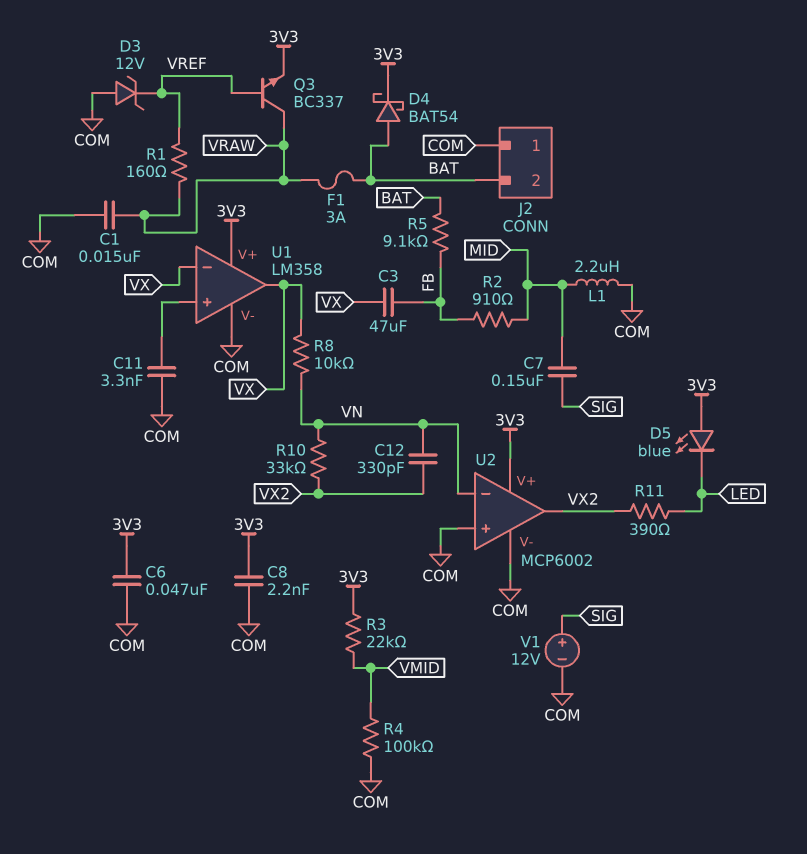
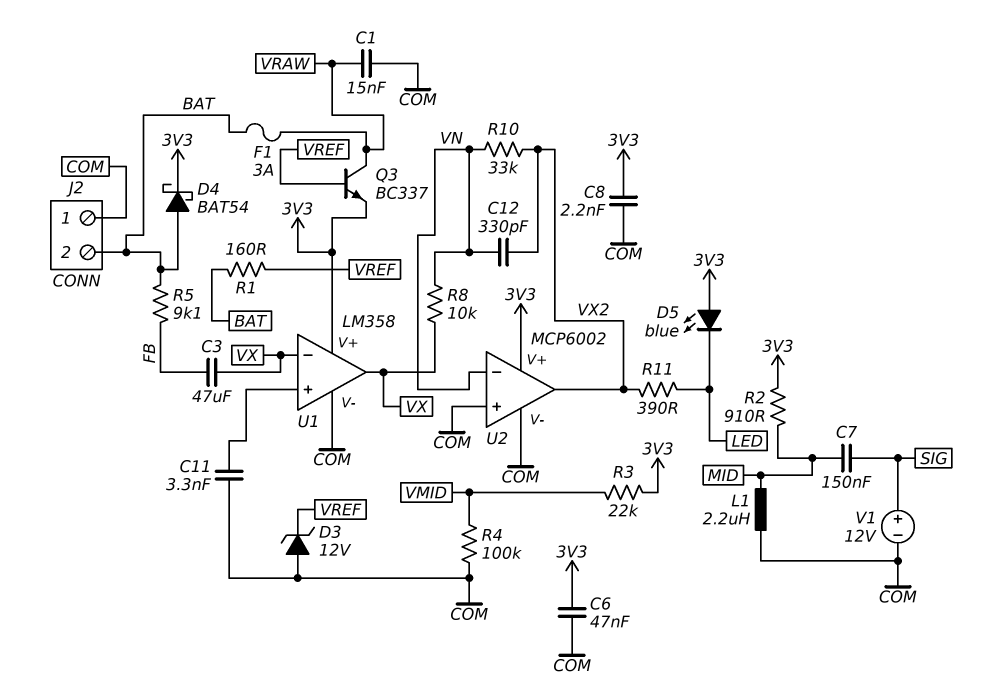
R1: 160 (VRAW, VREF) -> 160 (BAT, VREF)
R2: 910 (FB, MID) -> 910 (3V3, MID)

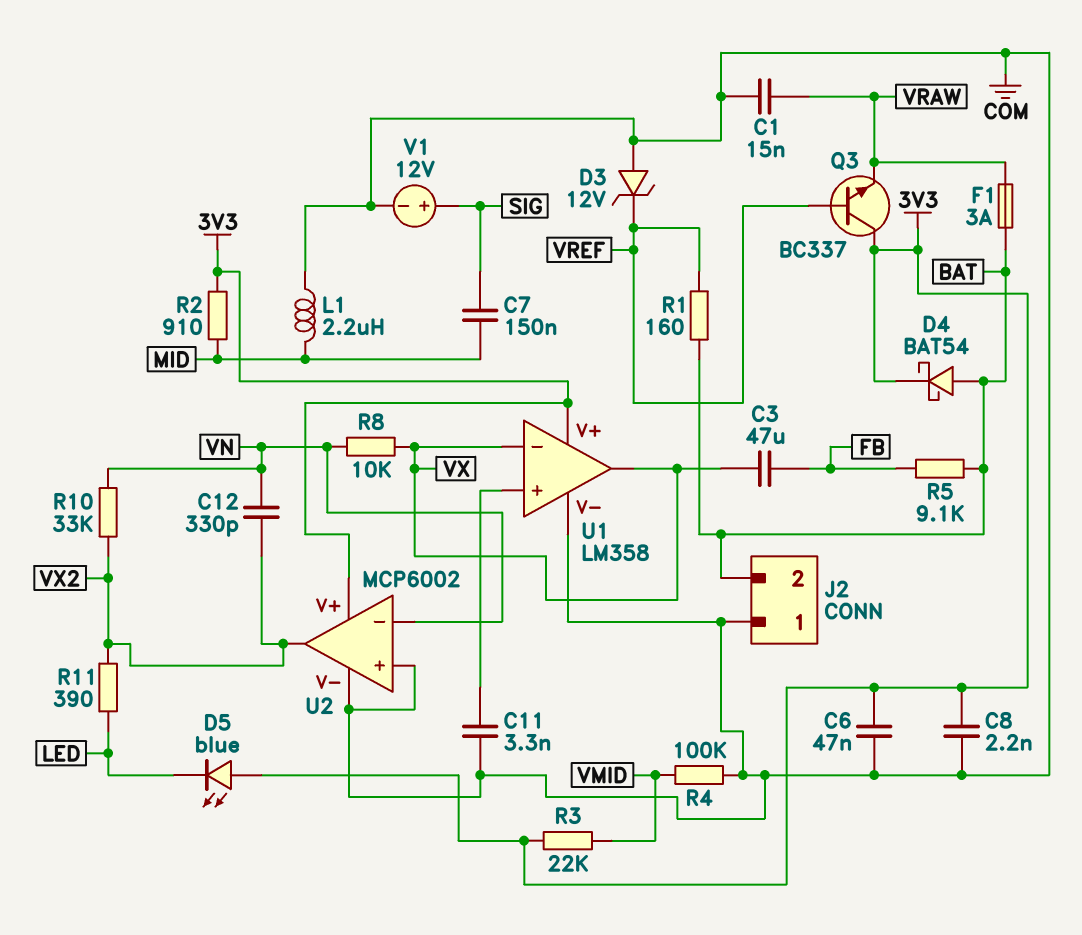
Q3: NPN BC337 (B VREF, C VRAW, E 3V3) -> NPN BC337 (B VREF, C 3V3, E VRAW)

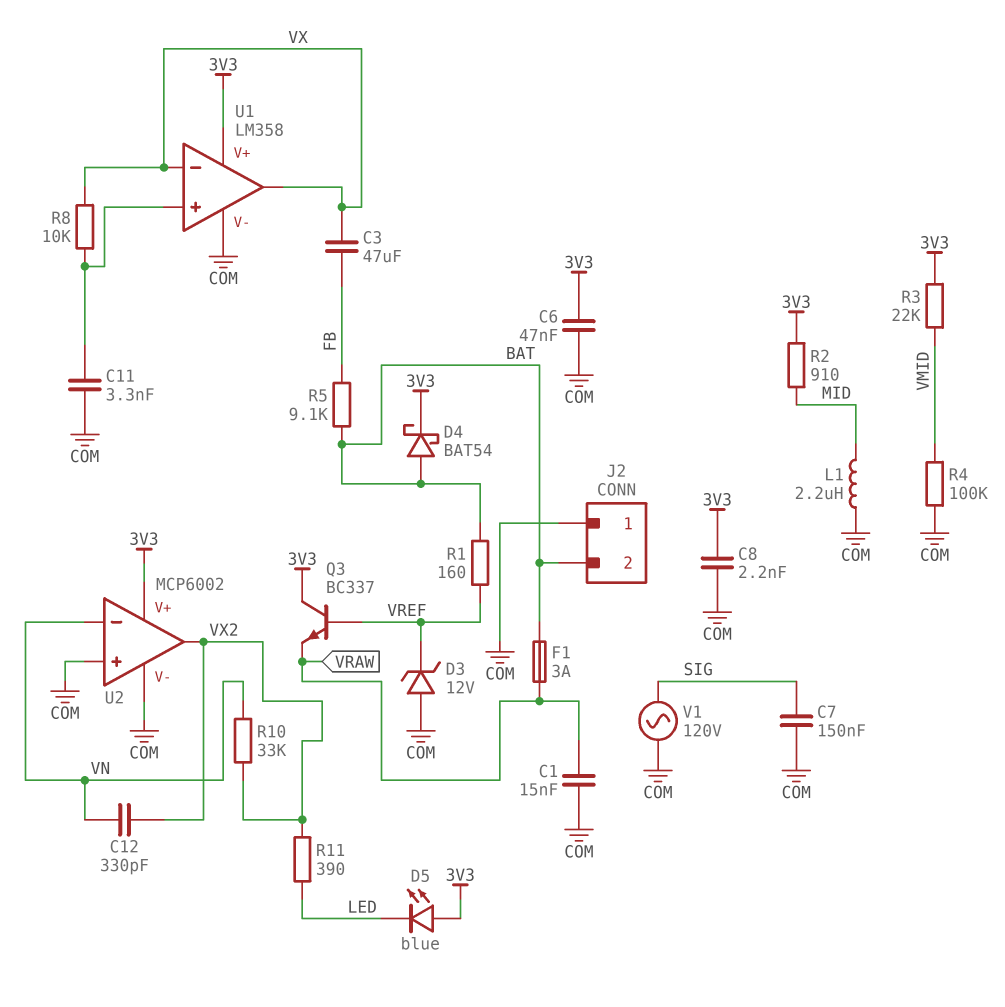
C7: 150nF (MID, SIG) -> 150nF (COM, SIG)
R8: 10k (VN, VX) -> 10k (U1/in+, VX)
V1: 12V (plus SIG, minus COM) -> AC 120V (COM, SIG)

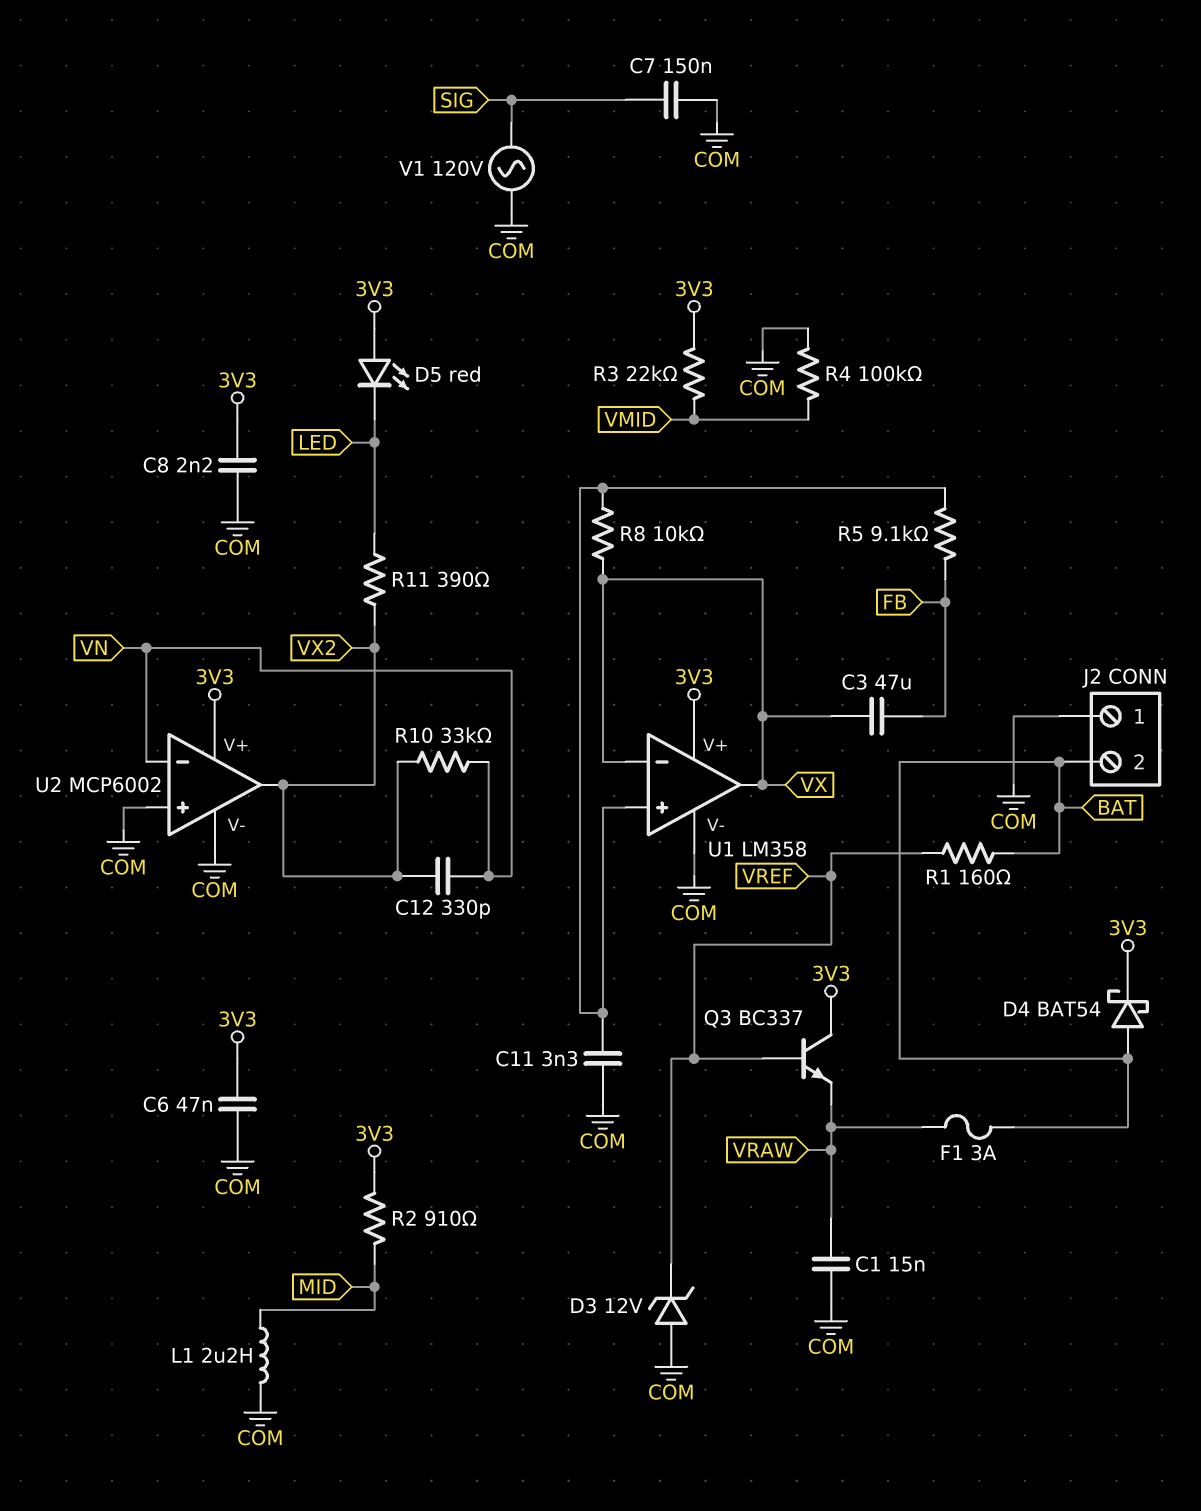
D5: LED blue (A 3V3, K LED) -> LED red (A 3V3, K LED)
R5: 9.1k (BAT, FB) -> 9.1k (FB, U1/in+)

